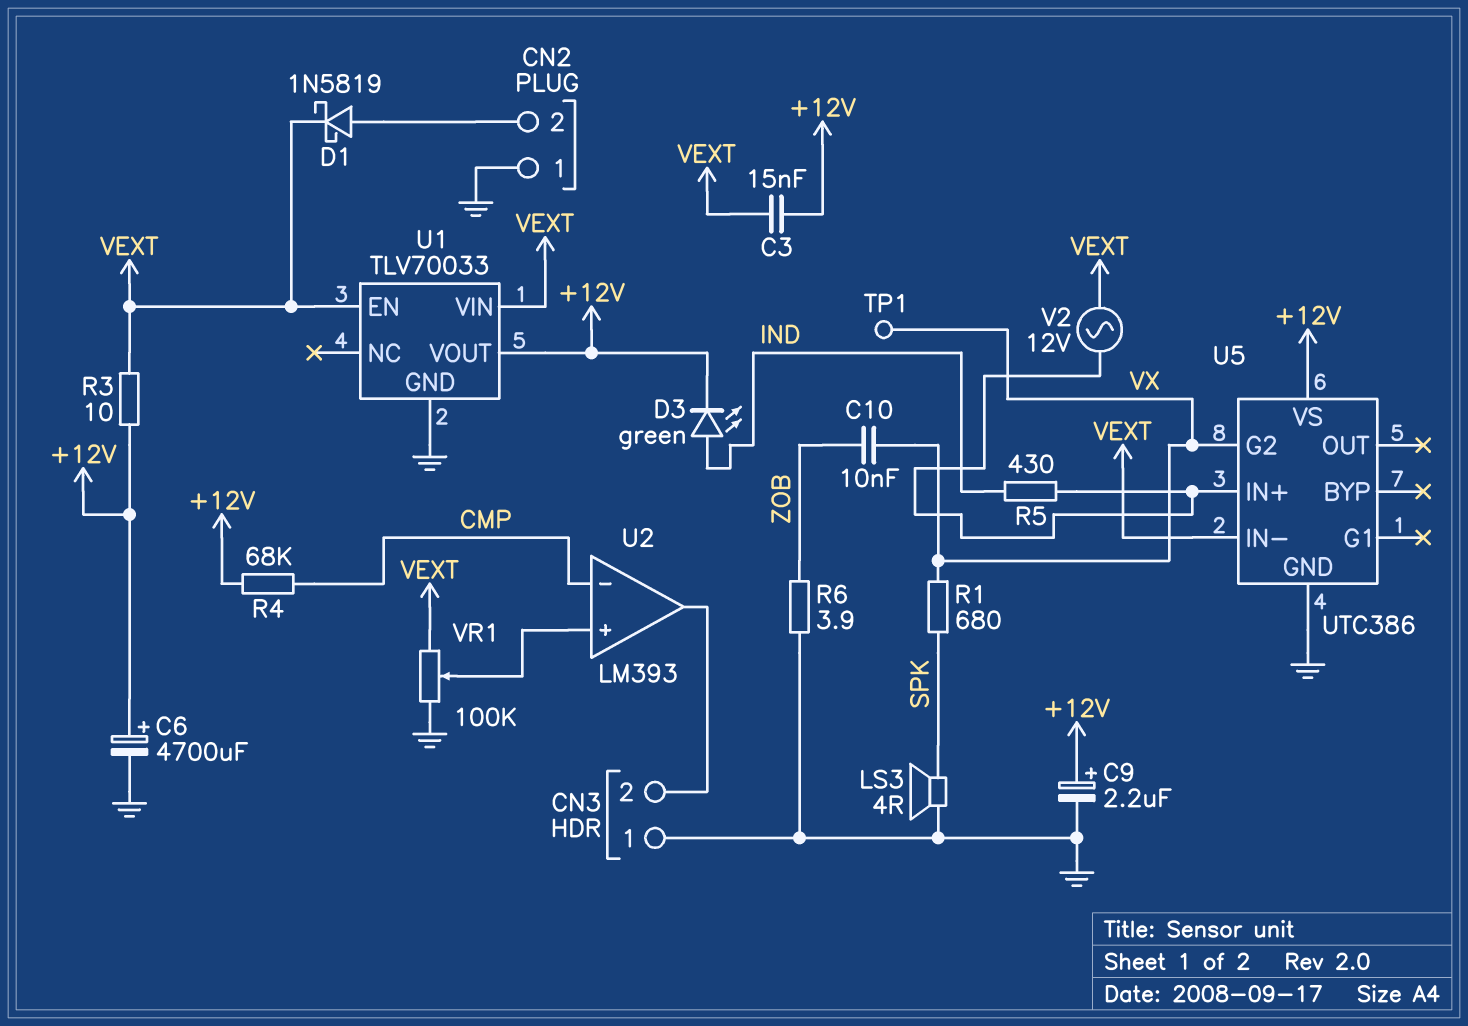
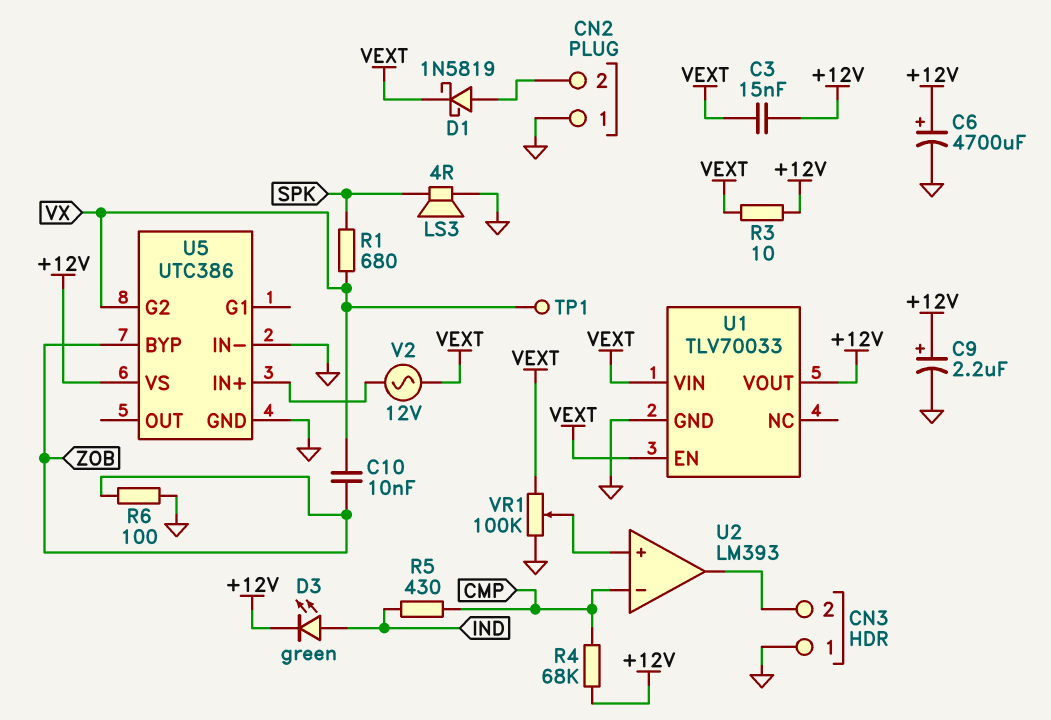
R5: 430 (IND, U5/IN+) -> 430 (CMP, IND)
R6: 3.9 (GND, ZOB) -> 100 (GND, ZOB)
U5 pin BYP: none -> ZOB
U5 pin IN-: VEXT -> GND

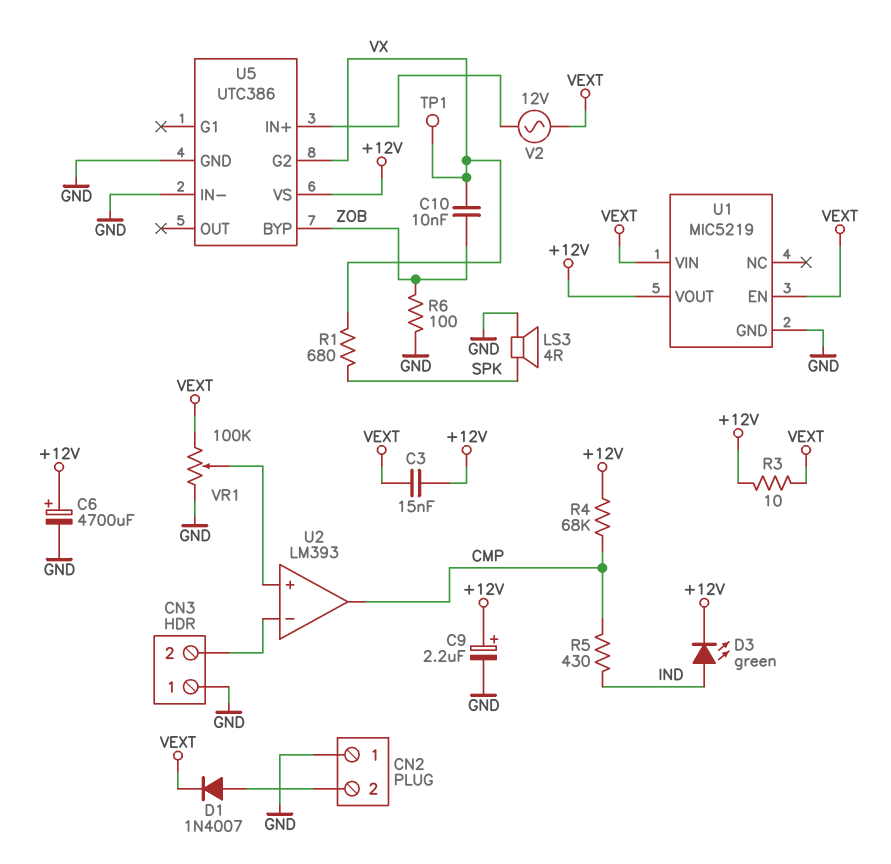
D1: schottky 1N5819 (A CN2/2, K VEXT) -> diode 1N4007 (A CN2/2, K VEXT)
U1: TLV70033 -> MIC5219
U2 pin in-: CMP -> CN3/2
U2 pin out: CN3/2 -> CMP

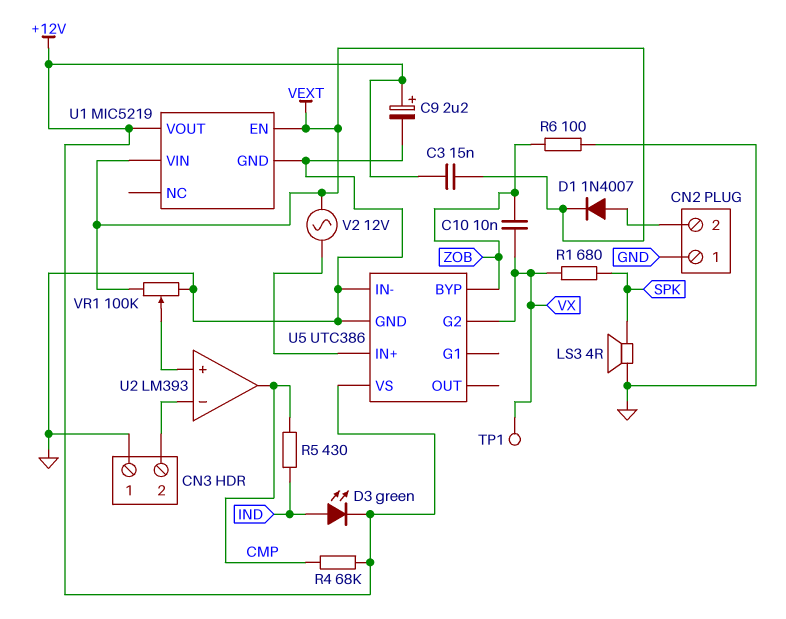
C6: 4700uF (plus +12V, minus GND) -> none
R3: 10 (+12V, VEXT) -> none

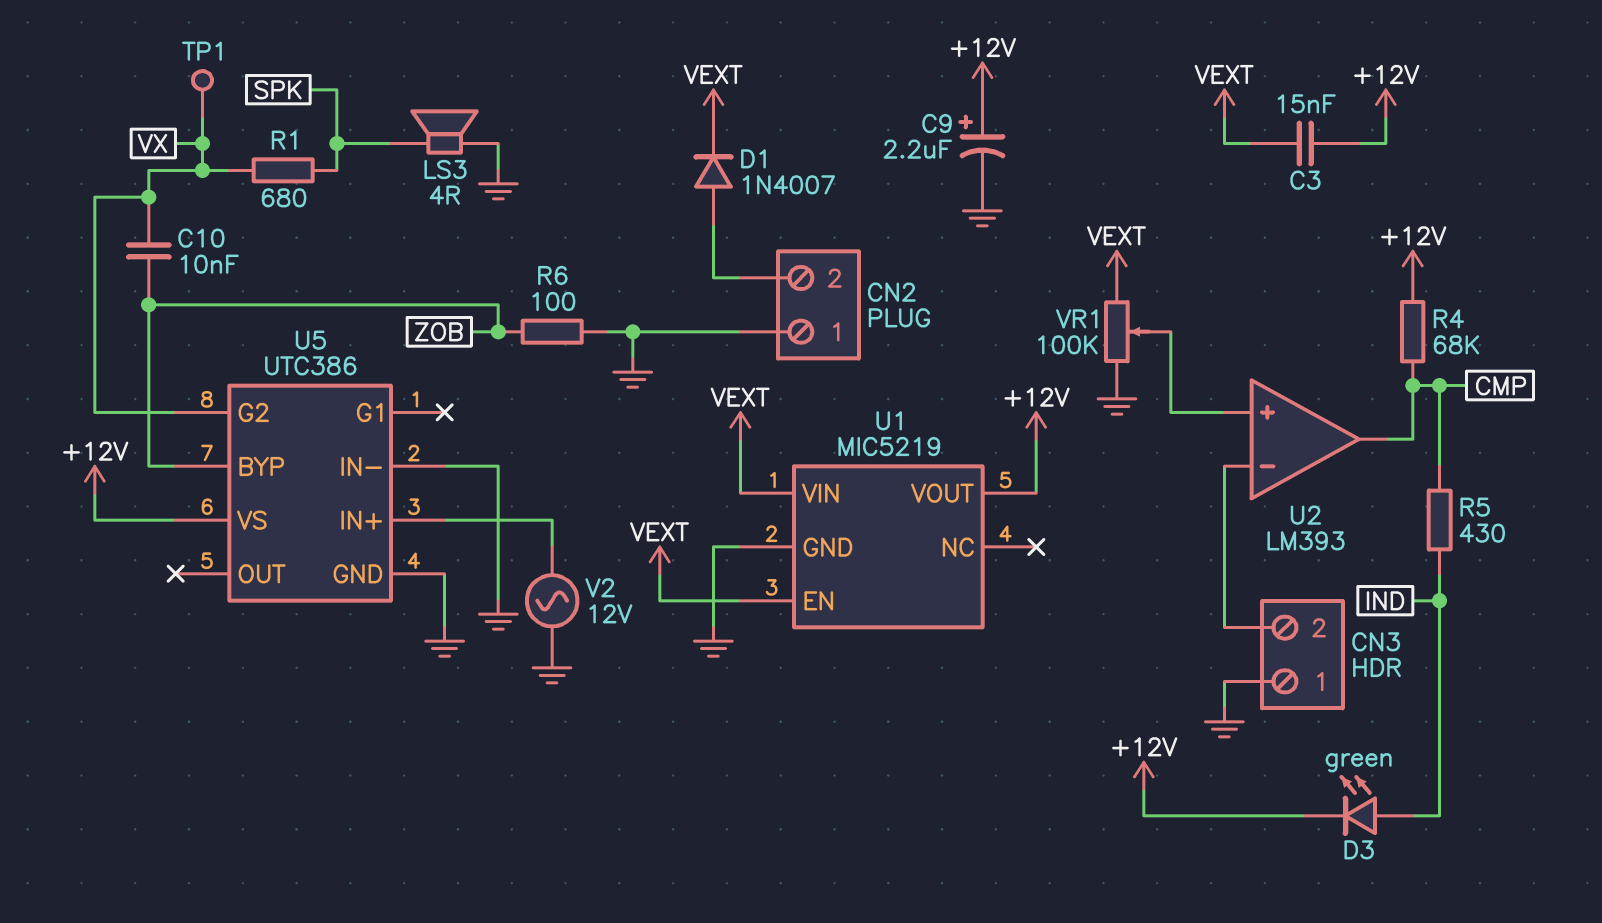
V2: AC 12V (U5/IN+, VEXT) -> AC 12V (GND, U5/IN+)

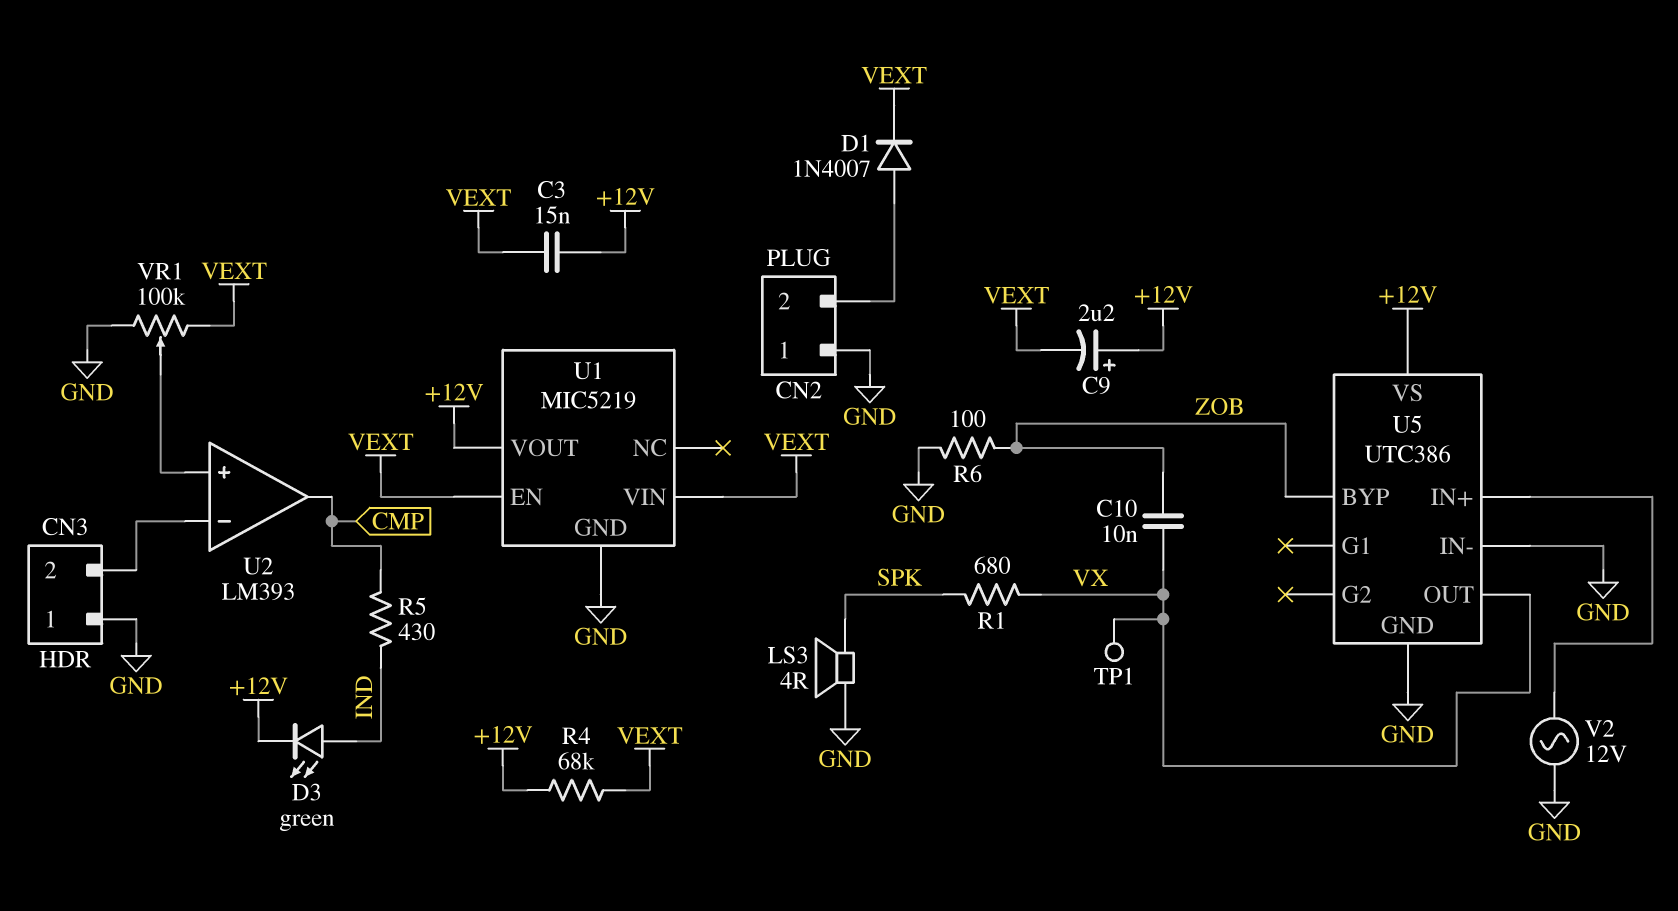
C9: 2.2uF (plus +12V, minus GND) -> 2.2uF (plus +12V, minus VEXT)
R4: 68k (+12V, CMP) -> 68k (+12V, VEXT)
U5 pin G2: VX -> none
U5 pin OUT: none -> VX

